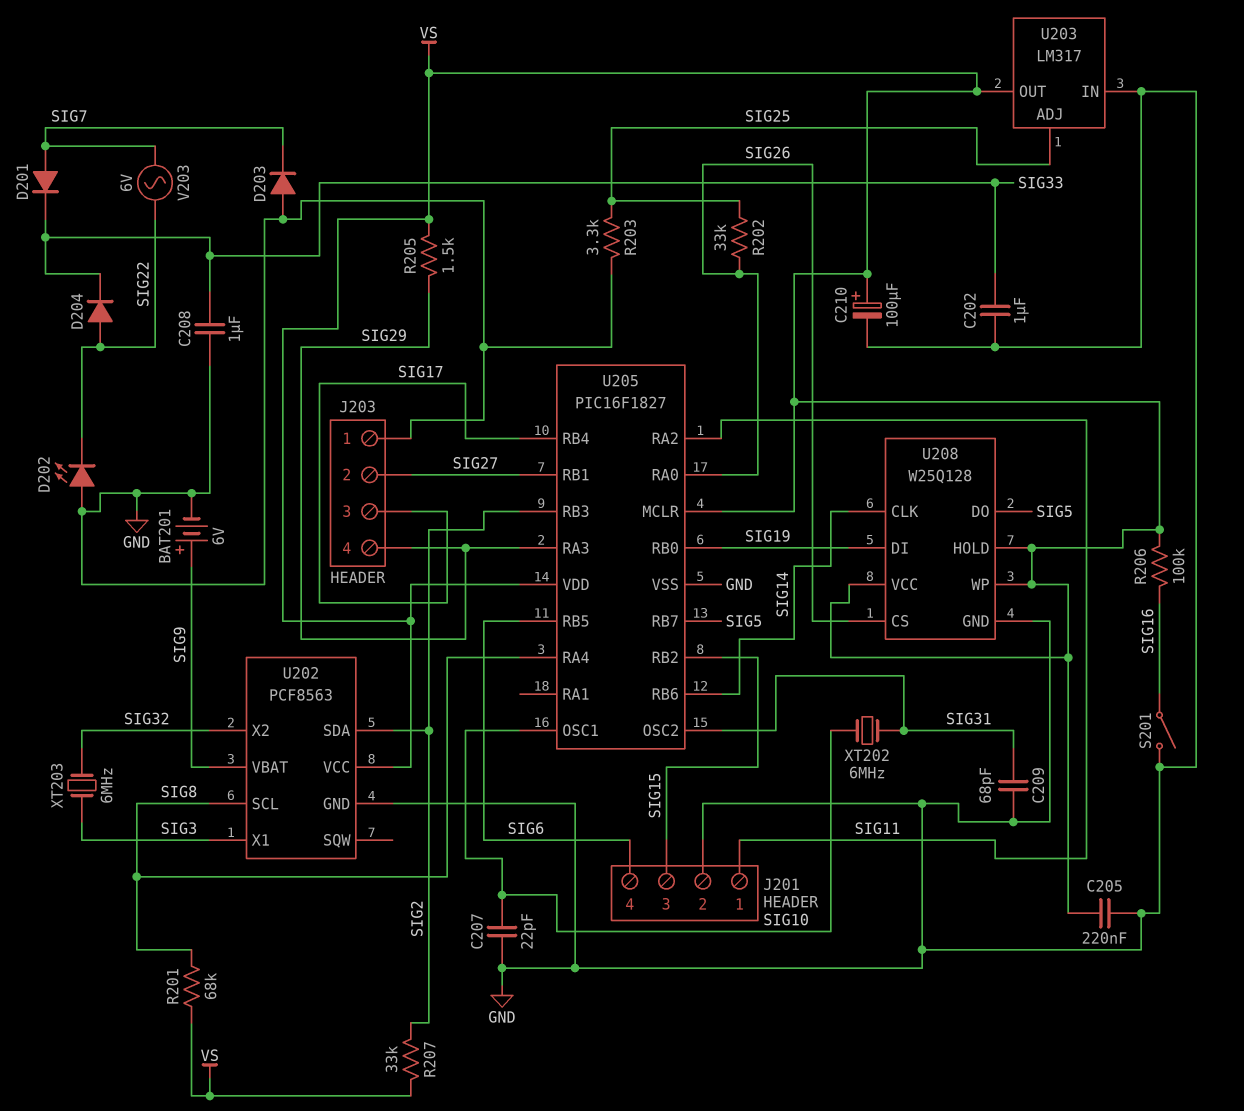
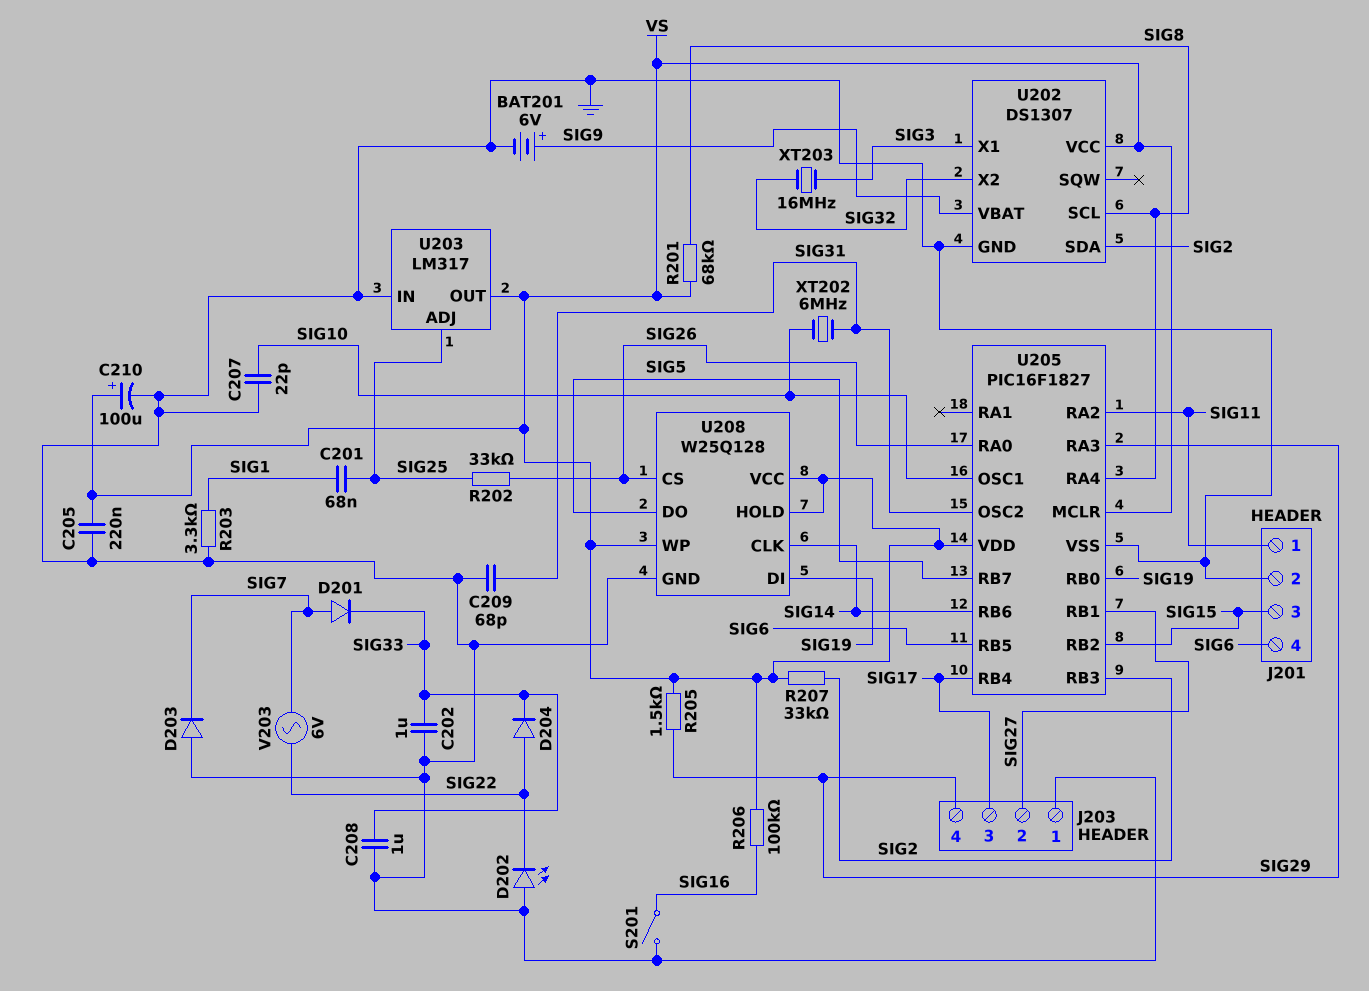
C201: none -> 68nF (SIG1, SIG25)
R203: 3.3k (GND, SIG25) -> 3.3k (GND, SIG1)
U202: PCF8563 -> DS1307
XT203: 6MHz (SIG3, SIG32) -> 16MHz (SIG3, SIG32)

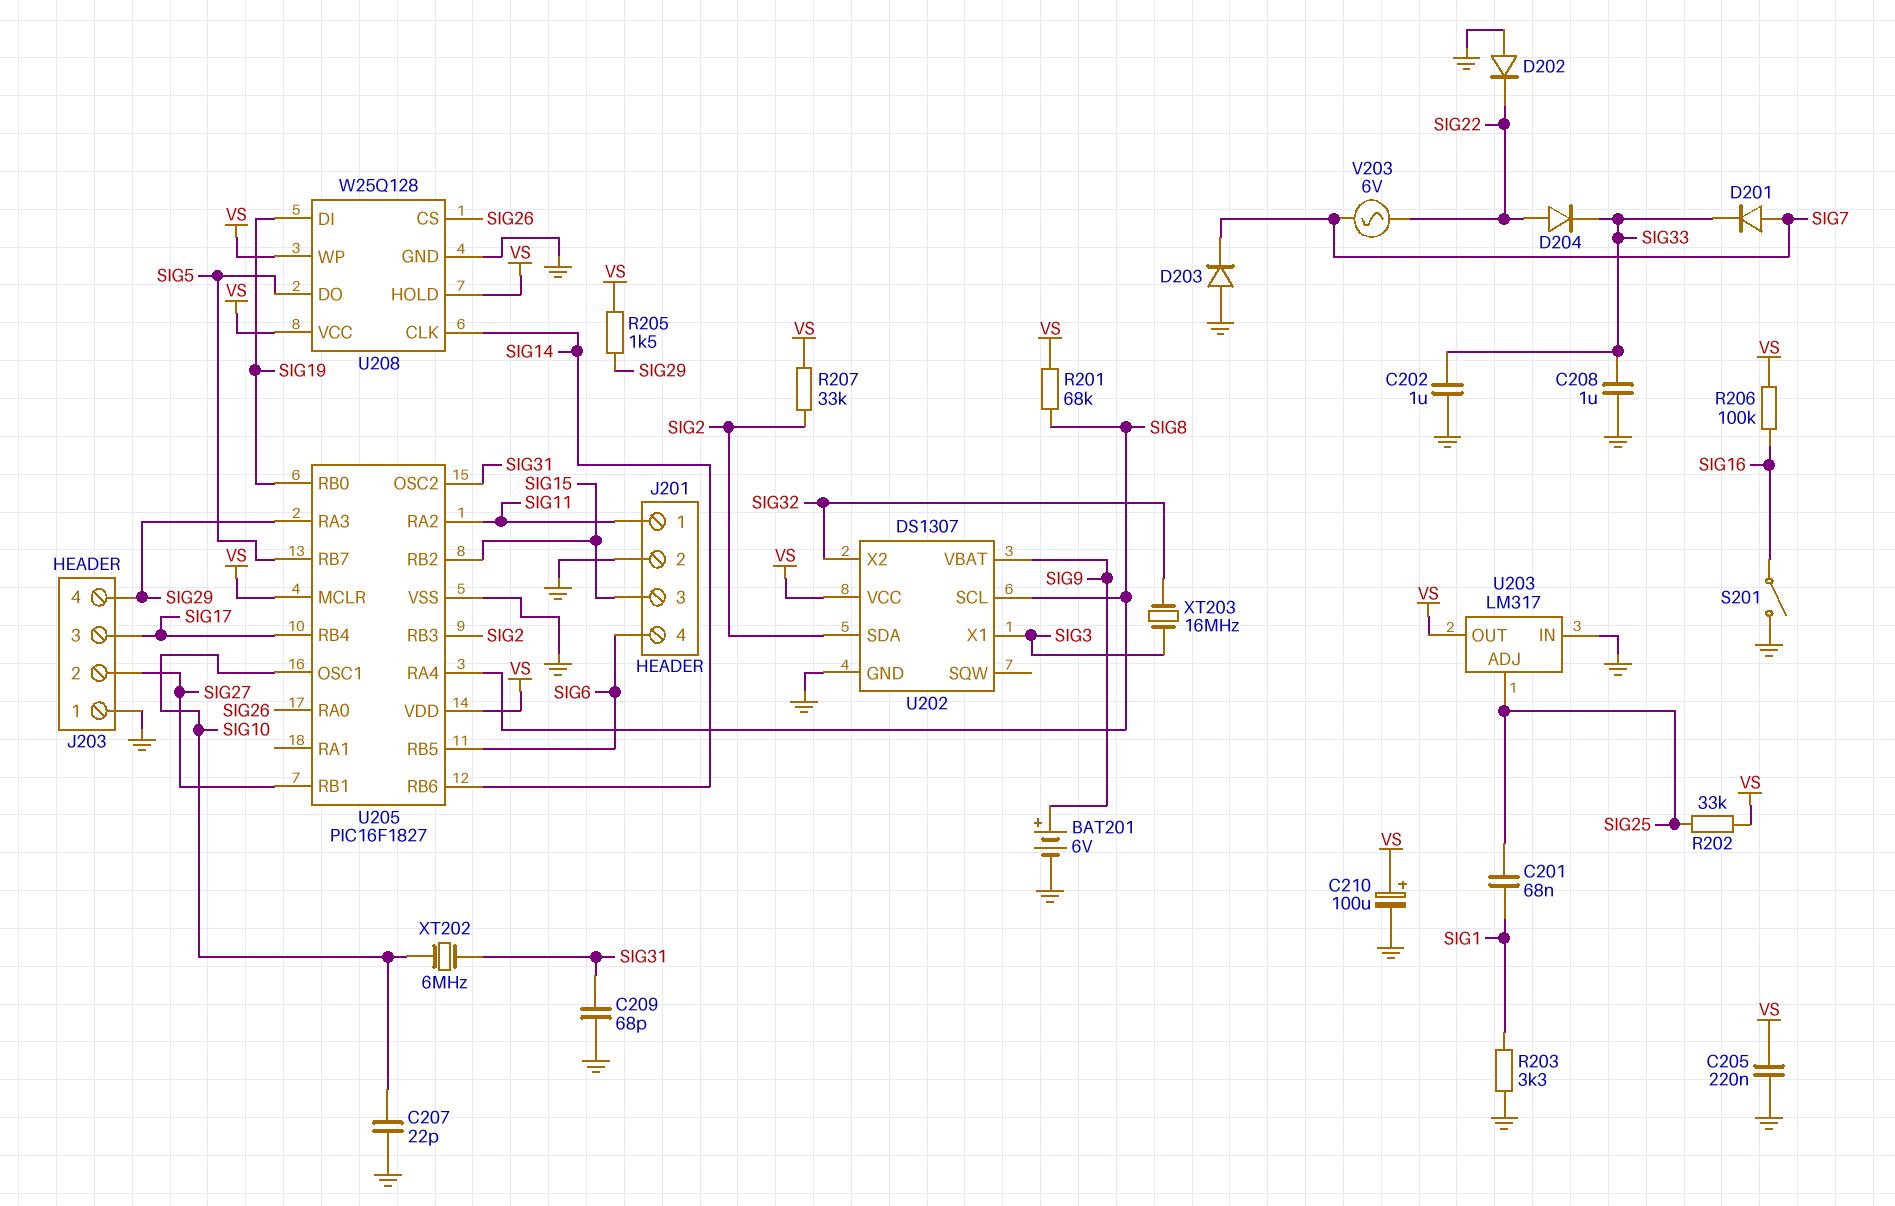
D202: LED (A GND, K SIG22) -> diode (A GND, K SIG22)
R202: 33k (SIG25, SIG26) -> 33k (SIG25, VS)

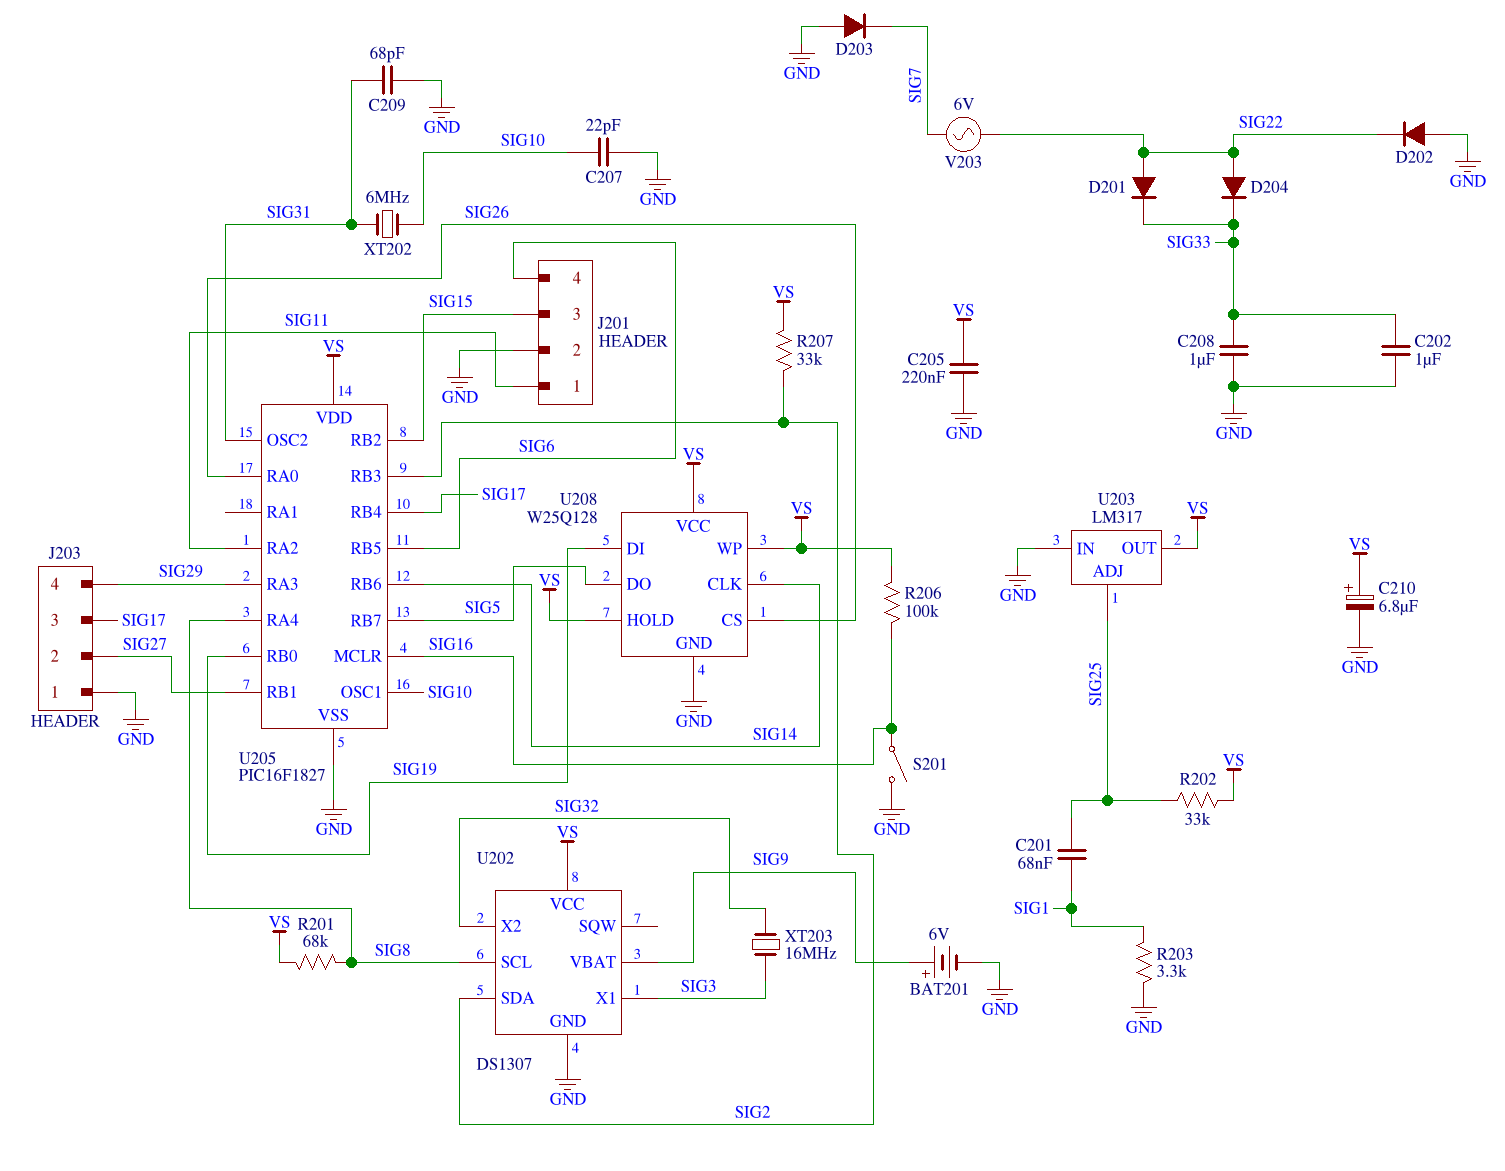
C210: 100uF (plus VS, minus GND) -> 6.8uF (plus VS, minus GND)
D201: diode (A SIG7, K SIG33) -> diode (A SIG22, K SIG33)
R205: 1.5k (SIG29, VS) -> none
U205 pin MCLR: VS -> SIG16

